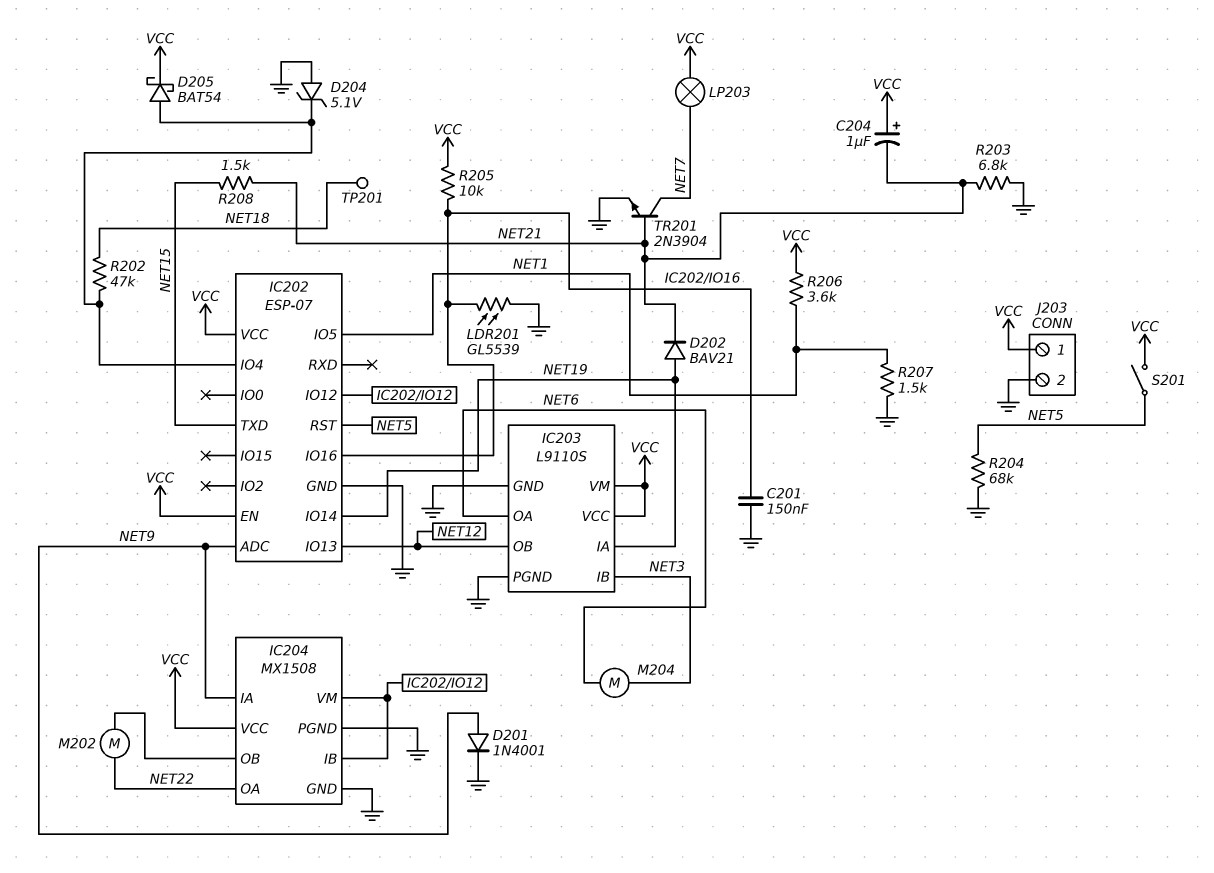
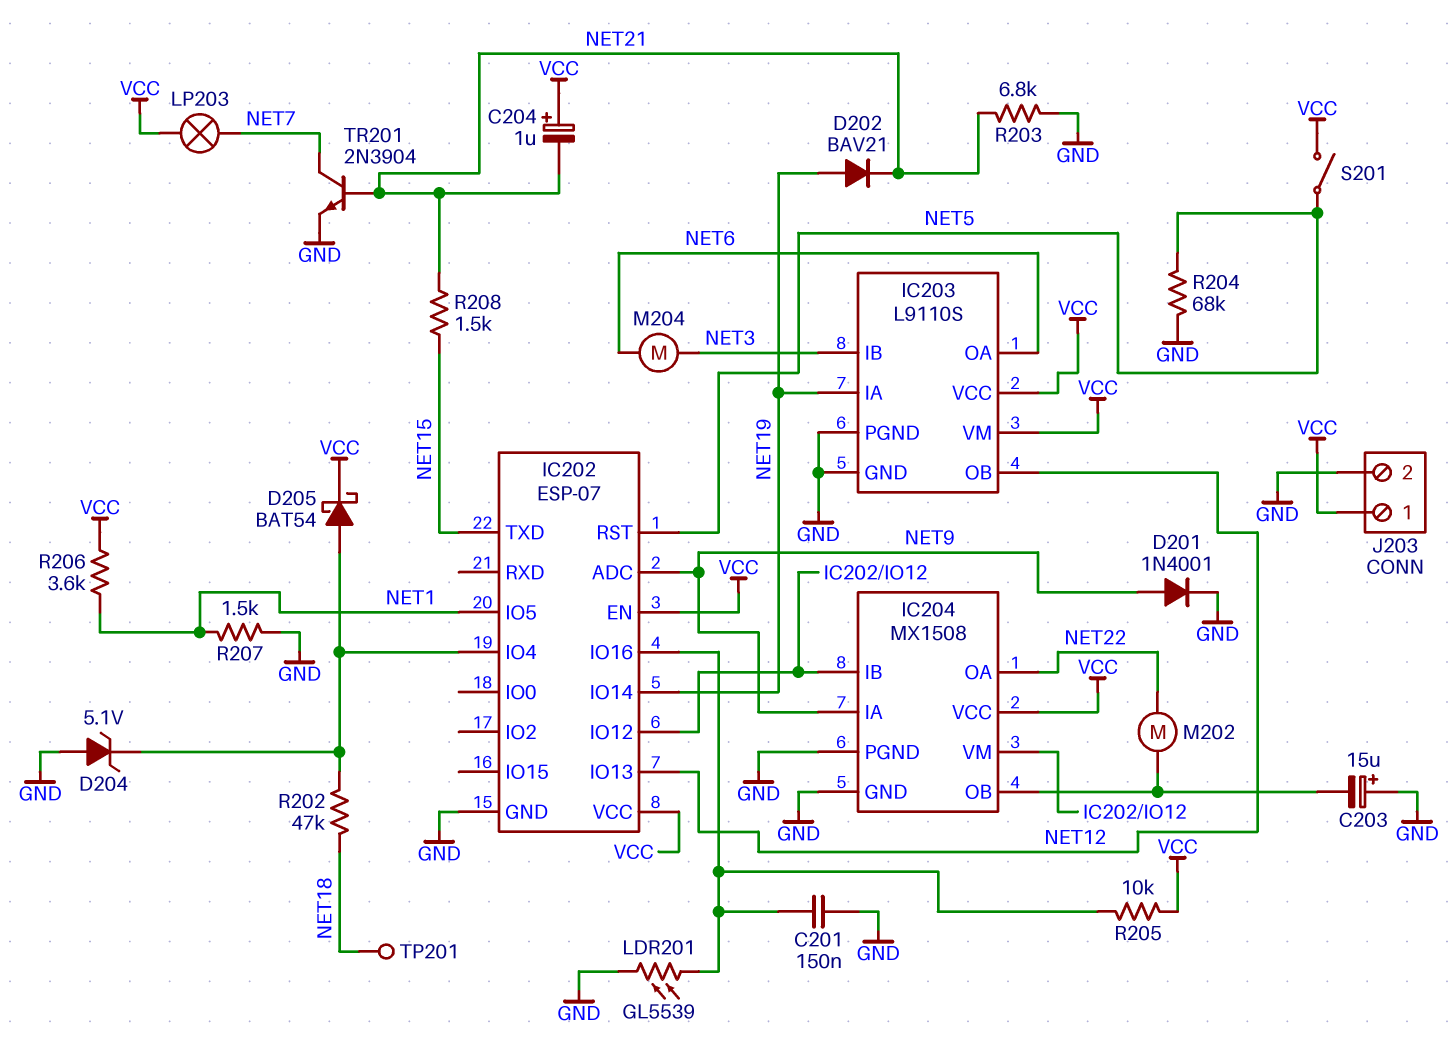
C203: none -> 15uF (plus GND, minus IC204/OB)

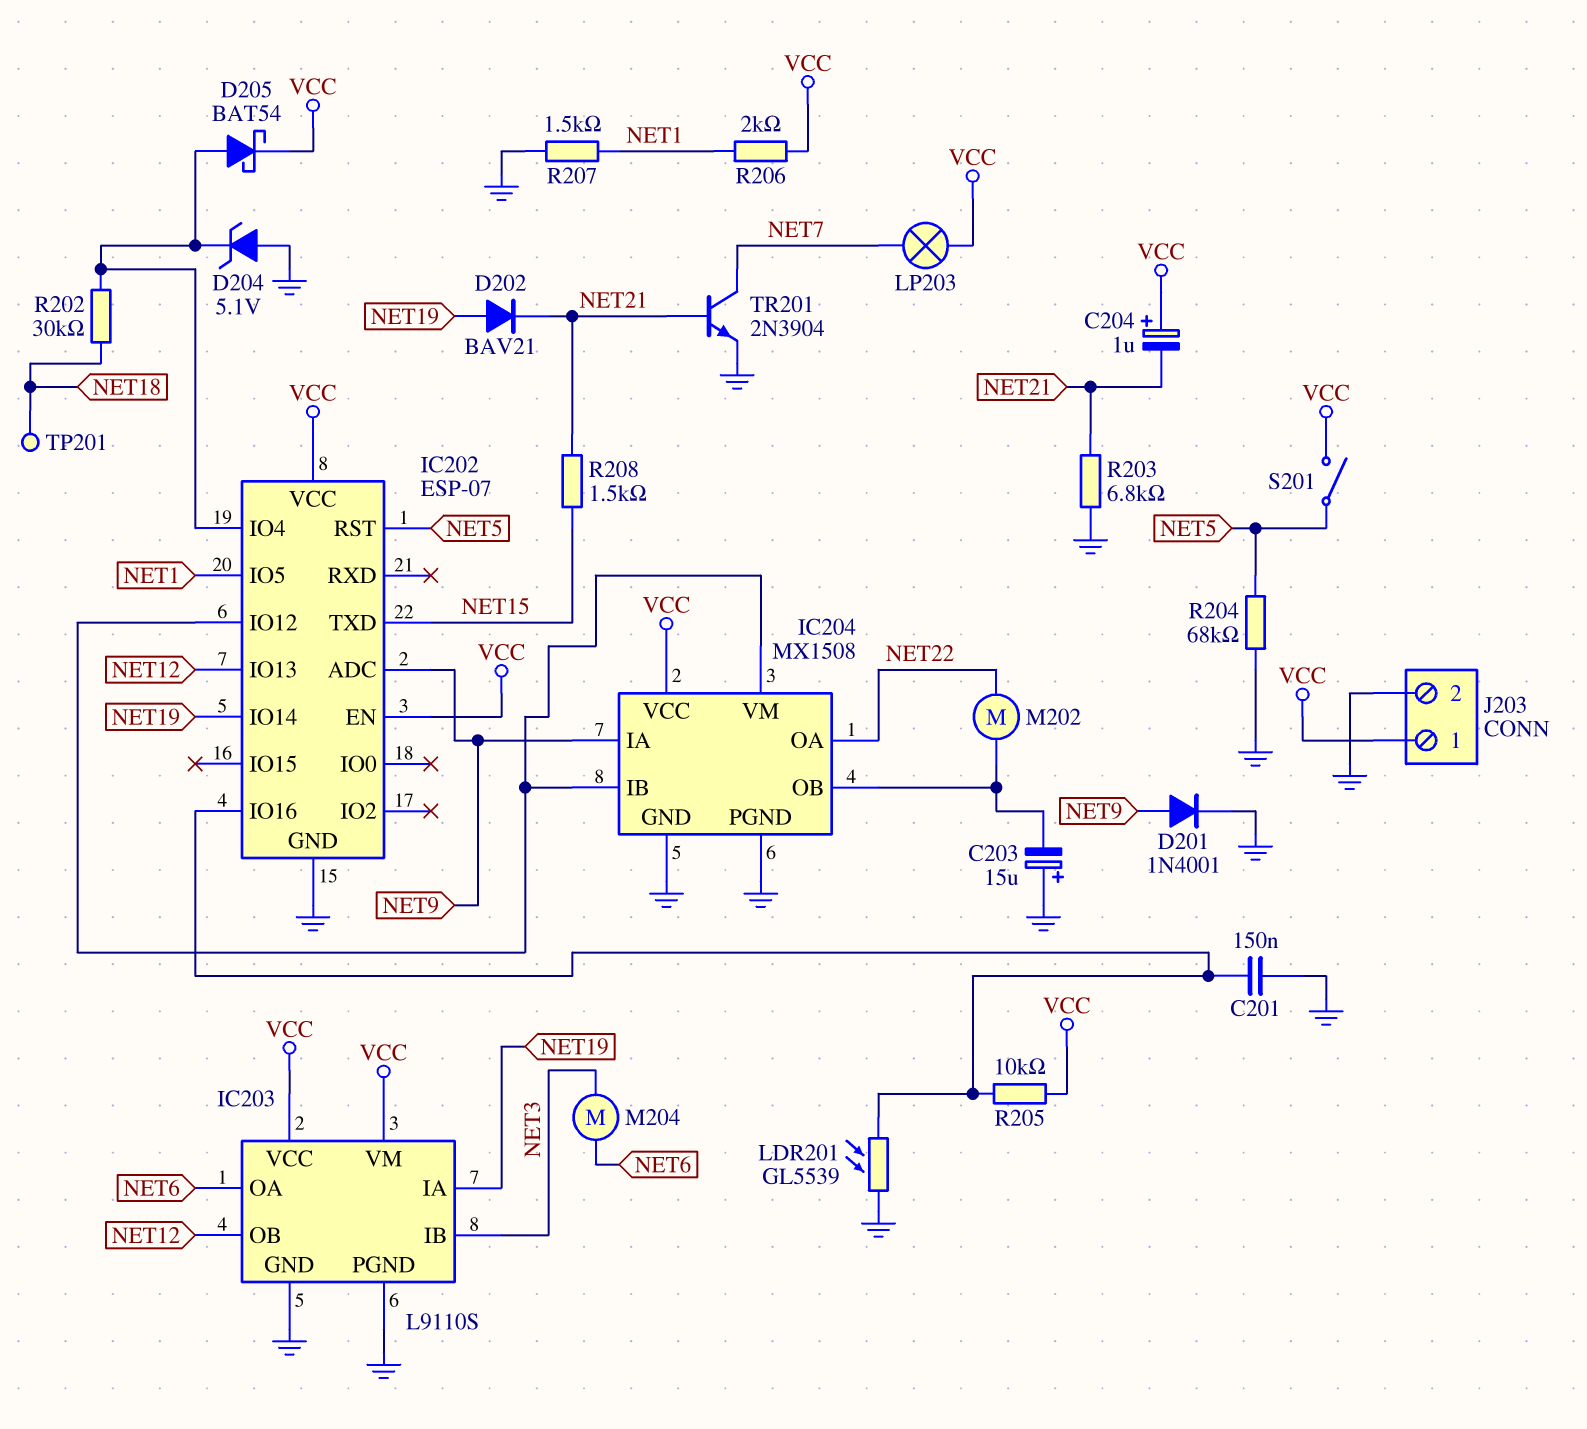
R202: 47k (IC202/IO4, NET18) -> 30k (IC202/IO4, NET18)
R206: 3.6k (NET1, VCC) -> 2k (NET1, VCC)

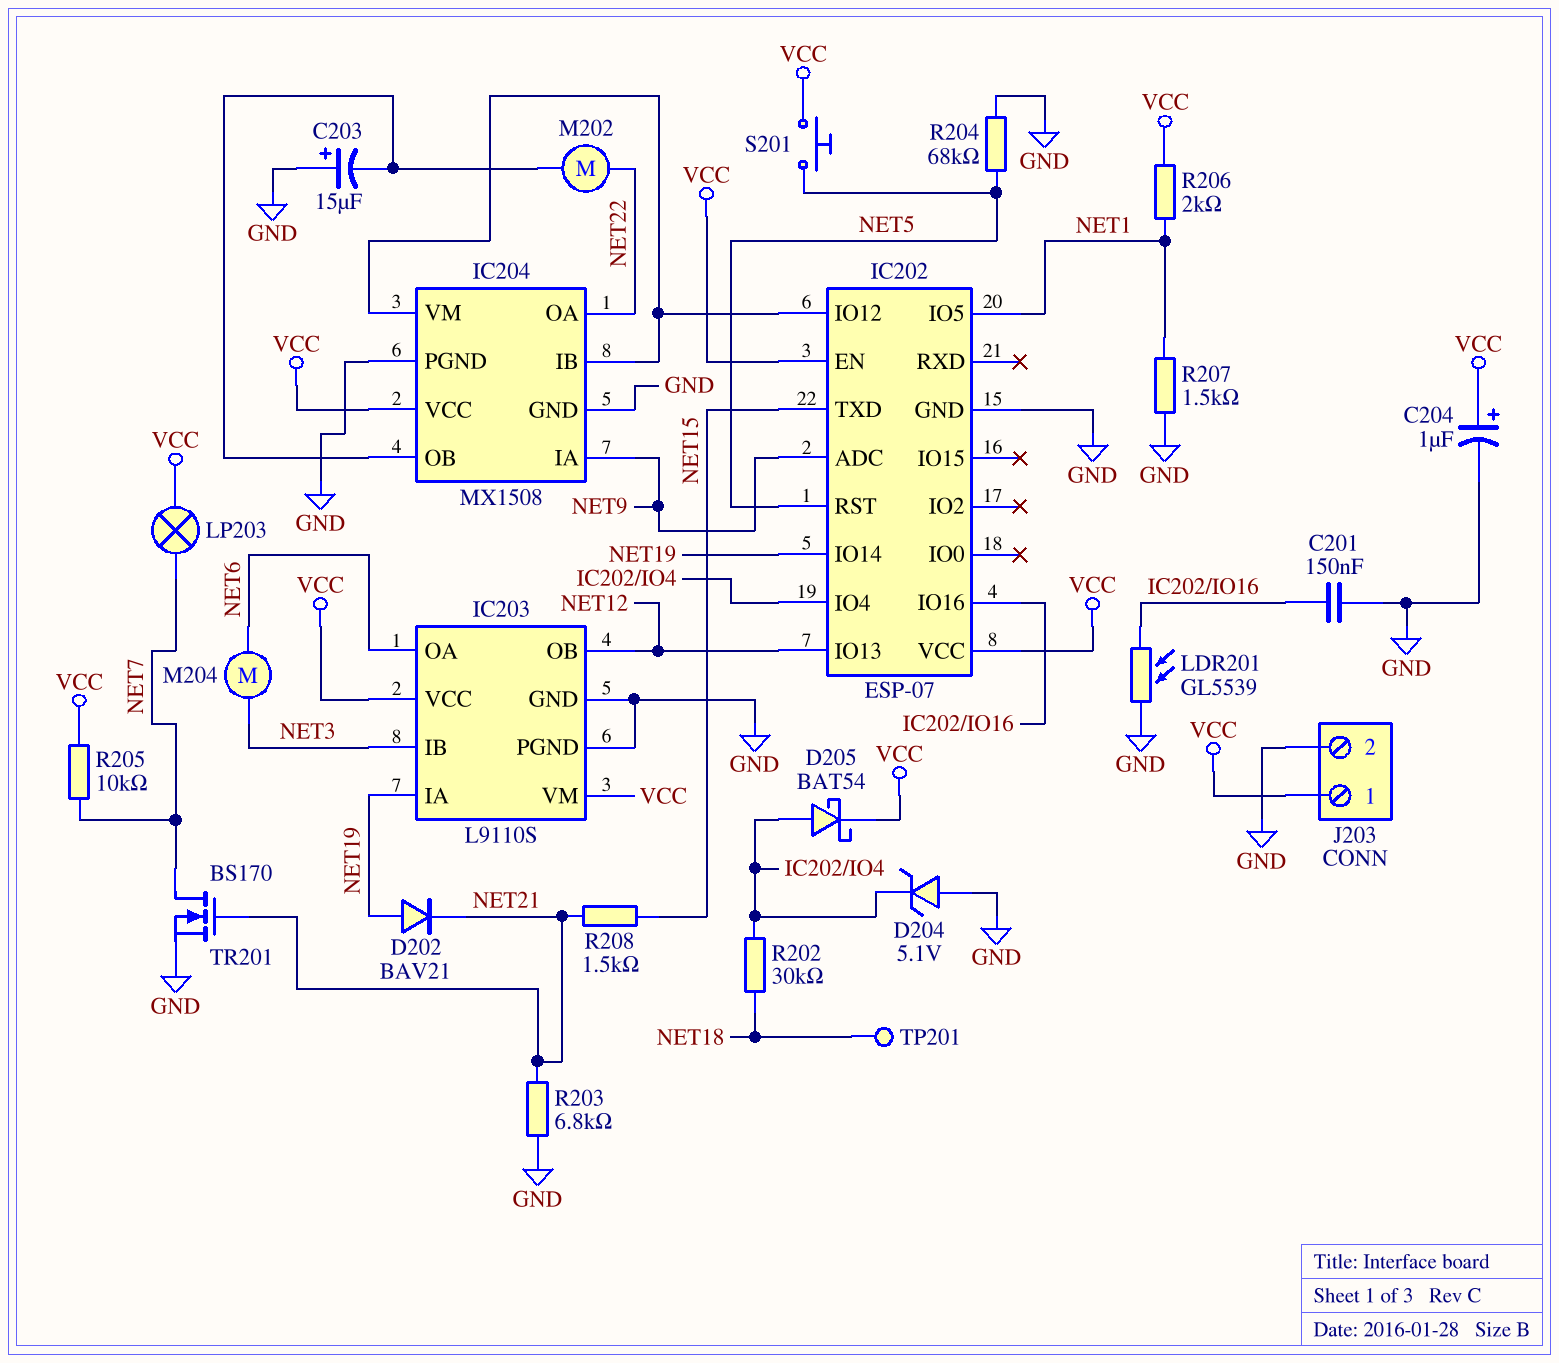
C204: 1uF (plus VCC, minus NET21) -> 1uF (plus VCC, minus GND)
D201: diode 1N4001 (A NET9, K GND) -> none
R205: 10k (IC202/IO16, VCC) -> 10k (NET7, VCC)
S201: switch (NET5, VCC) -> button (NET5, VCC)
TR201: NPN 2N3904 (B NET21, C NET7, E GND) -> NMOS BS170 (G NET21, D NET7, S GND)

